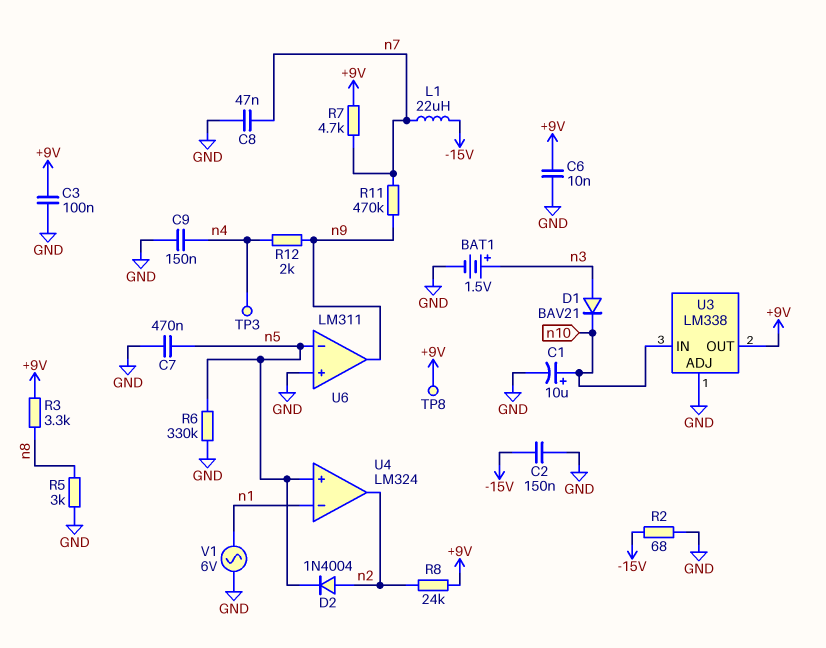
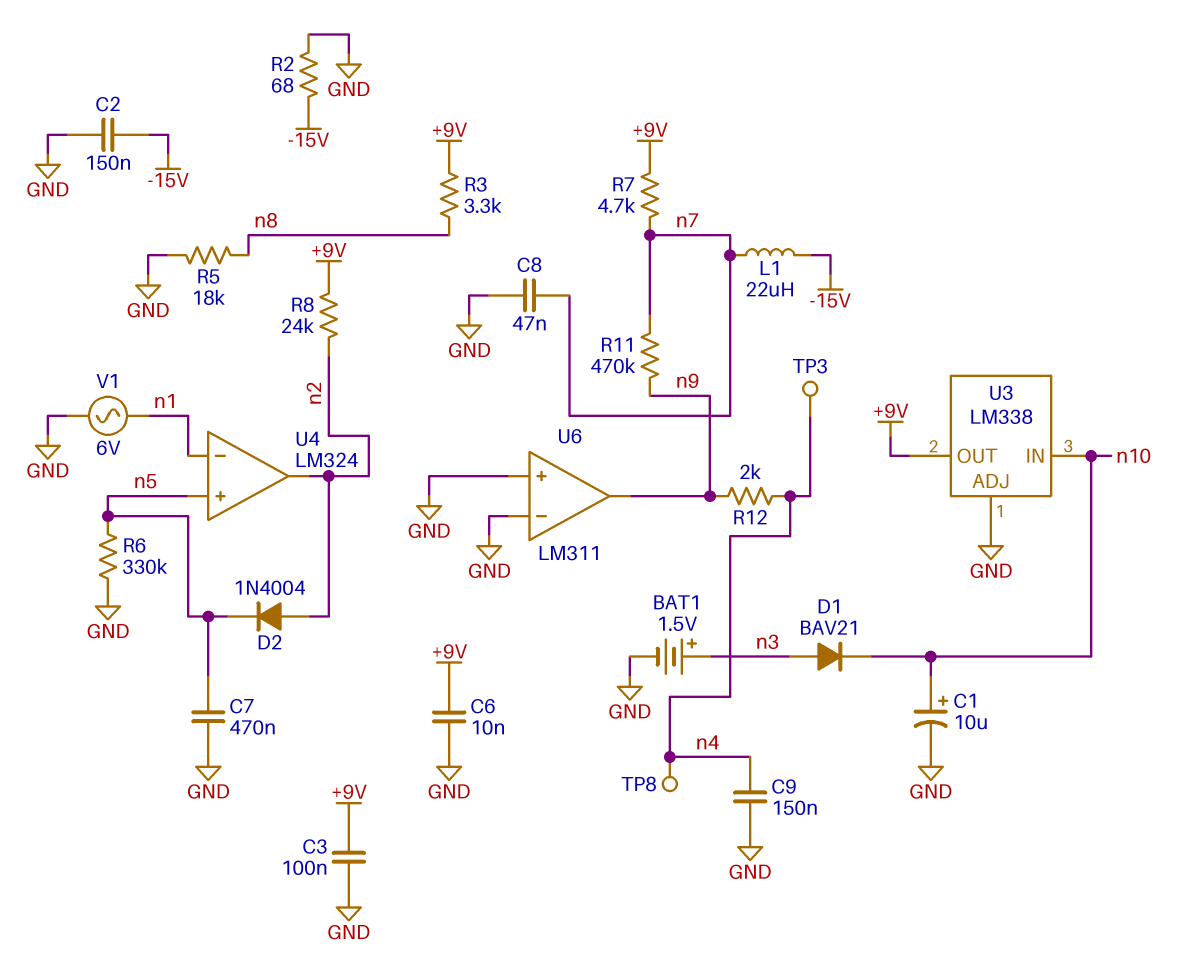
R5: 3k (GND, n8) -> 18k (GND, n8)
TP8: test point (+9V) -> test point (n4)
U6 pin in-: n5 -> GND

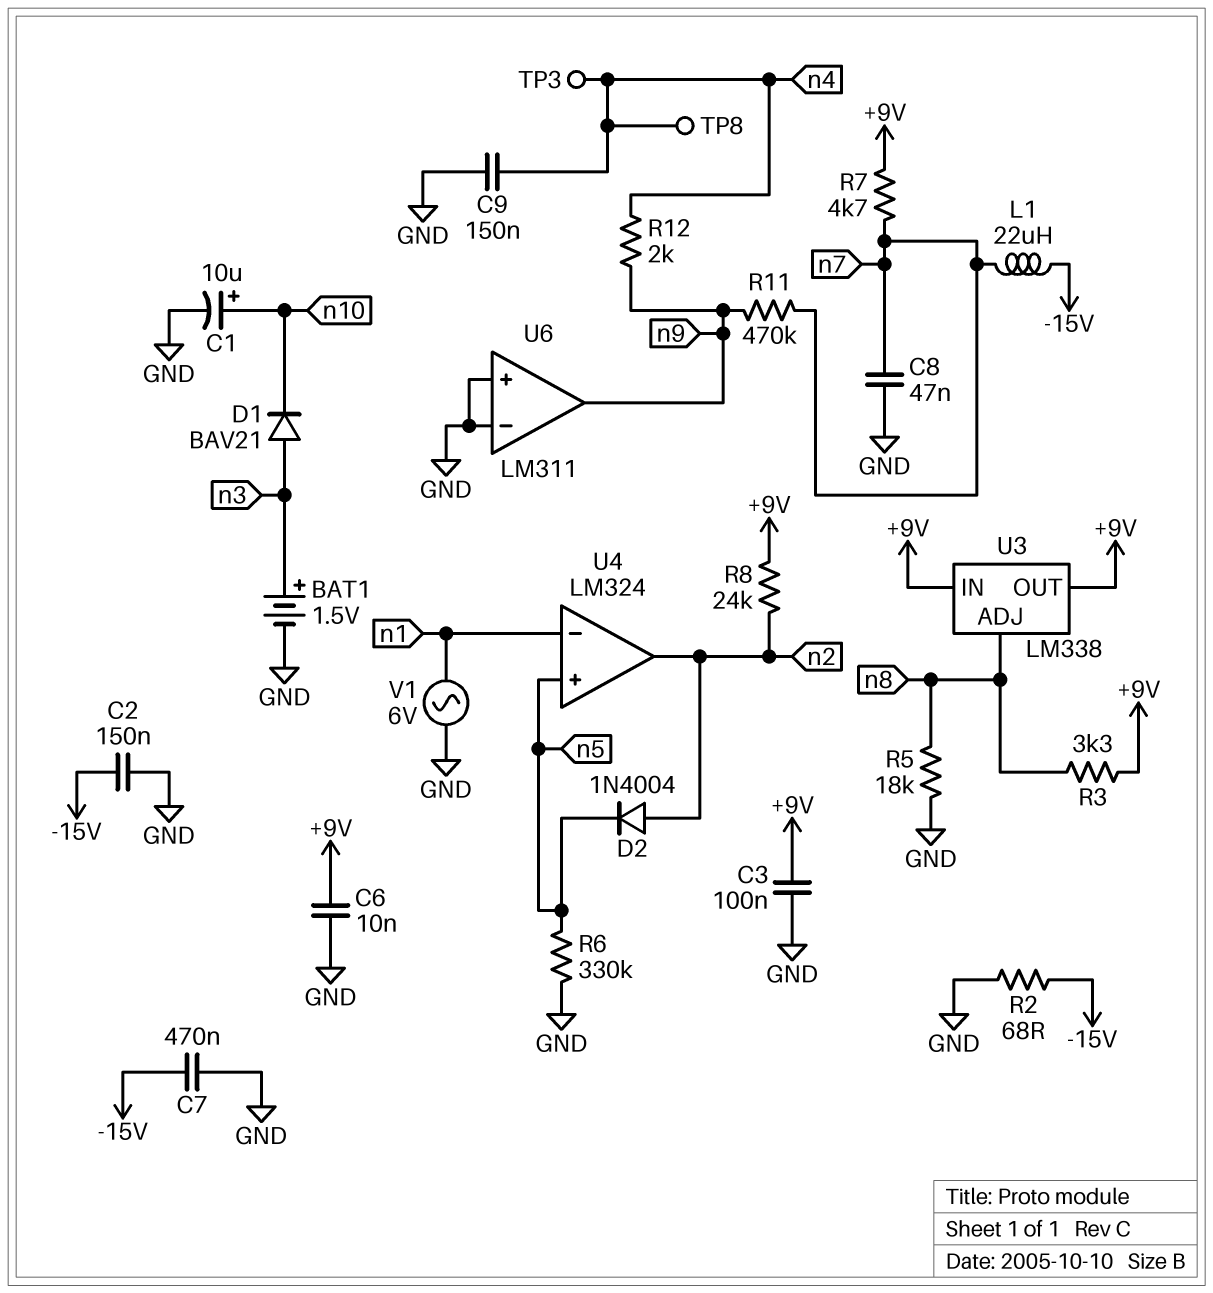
C7: 470nF (GND, n5) -> 470nF (-15V, GND)
U3 pin ADJ: GND -> n8
U3 pin IN: n10 -> +9V

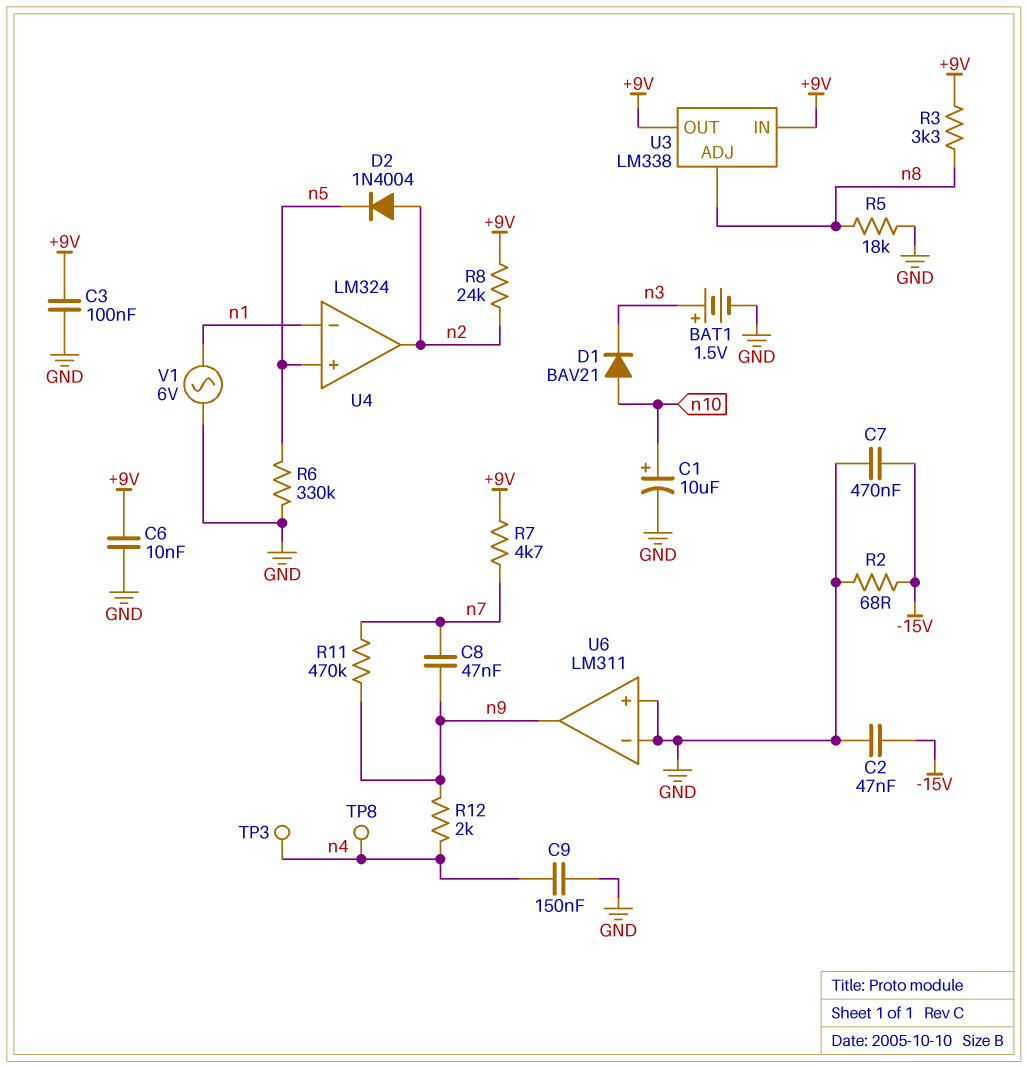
C2: 150nF (-15V, GND) -> 47nF (-15V, GND)
C8: 47nF (GND, n7) -> 47nF (n7, n9)
D1: diode BAV21 (A n3, K n10) -> diode BAV21 (A n10, K n3)
L1: 22uH (-15V, n7) -> none

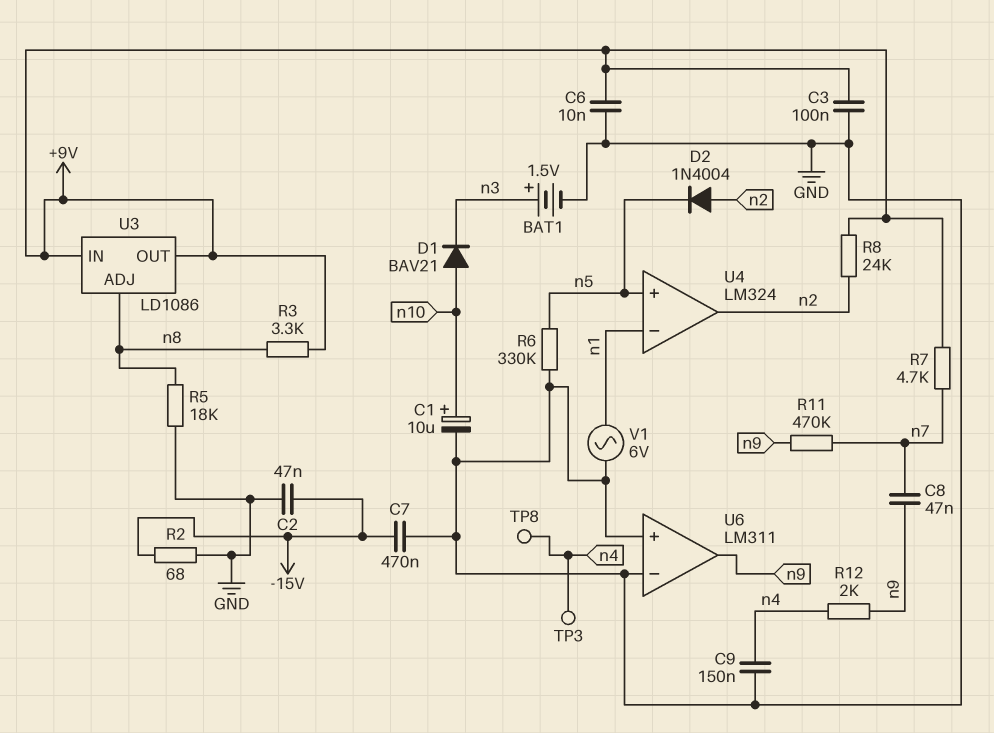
U3: LM338 -> LD1086

